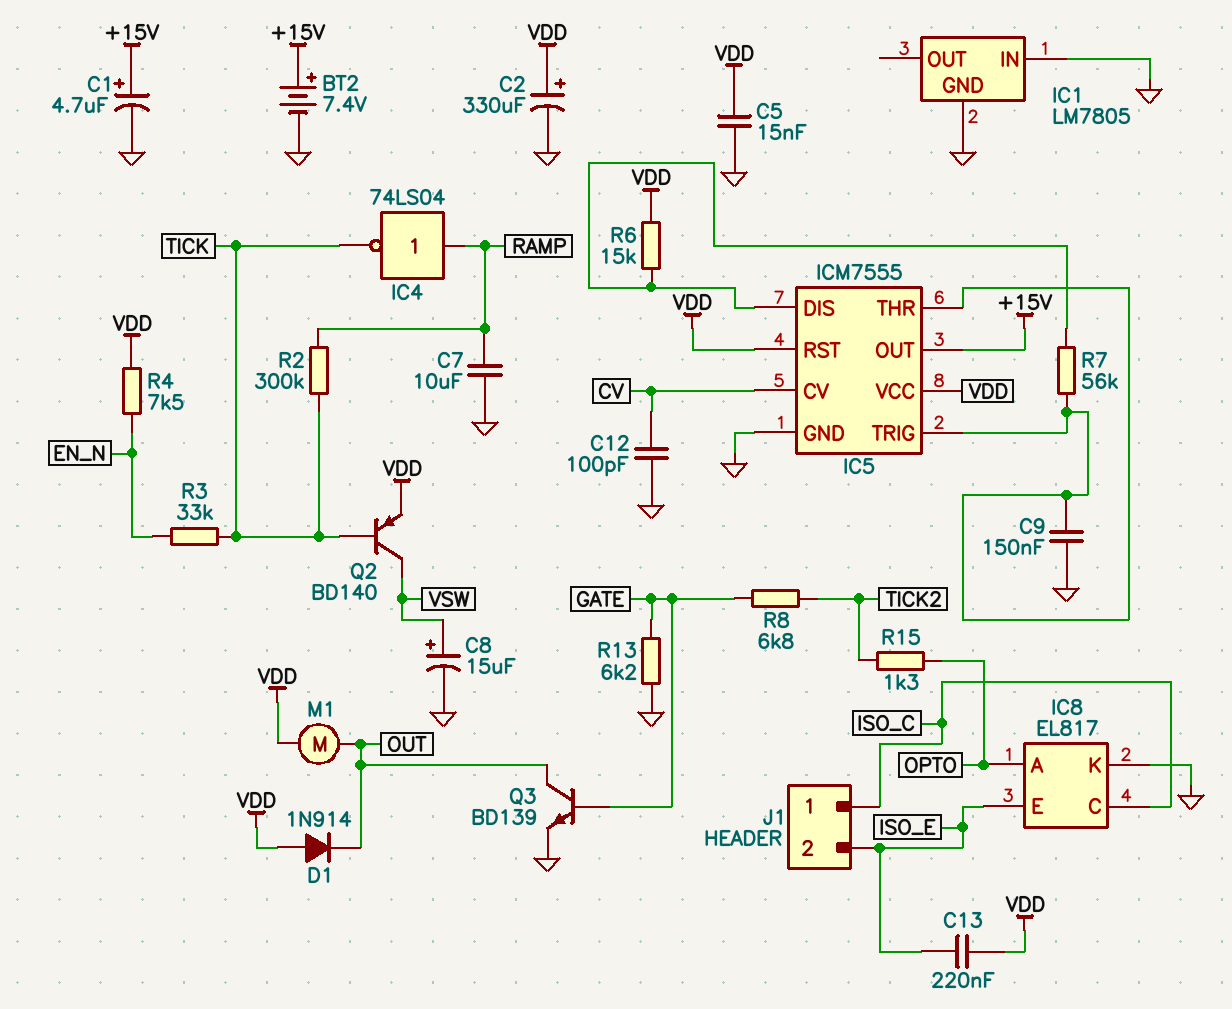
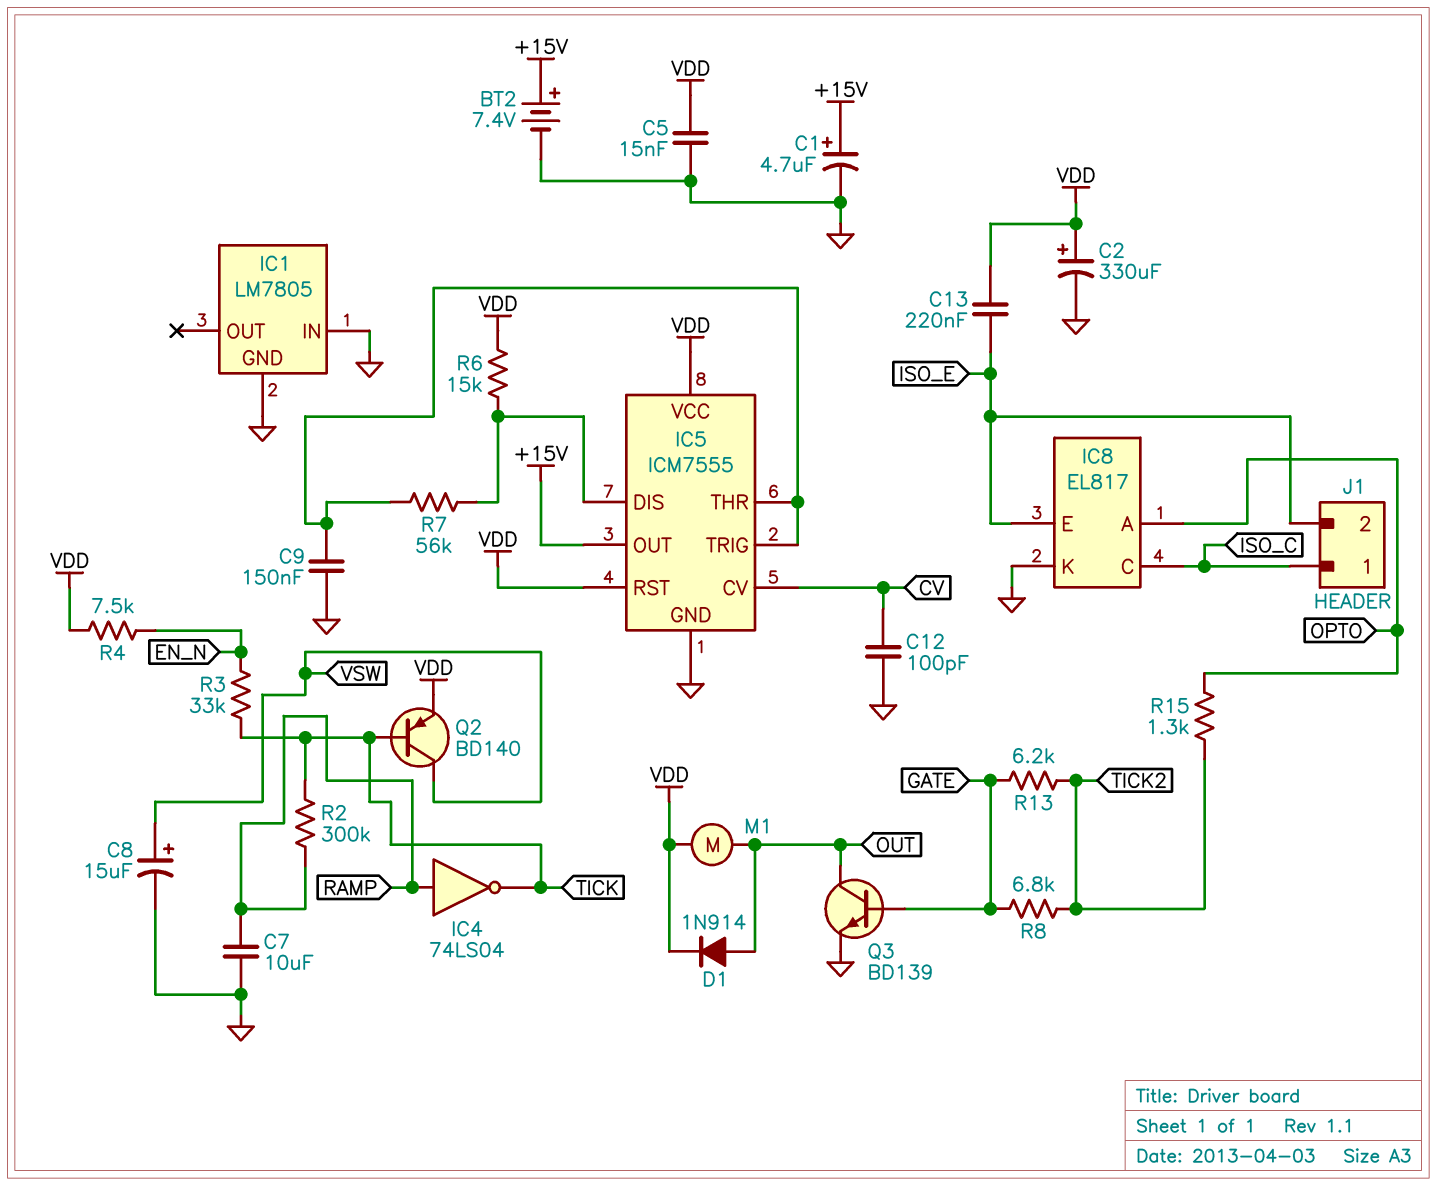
D1: diode 1N914 (A VDD, K OUT) -> diode 1N914 (A OUT, K VDD)
R13: 6.2k (GATE, GND) -> 6.2k (GATE, TICK2)

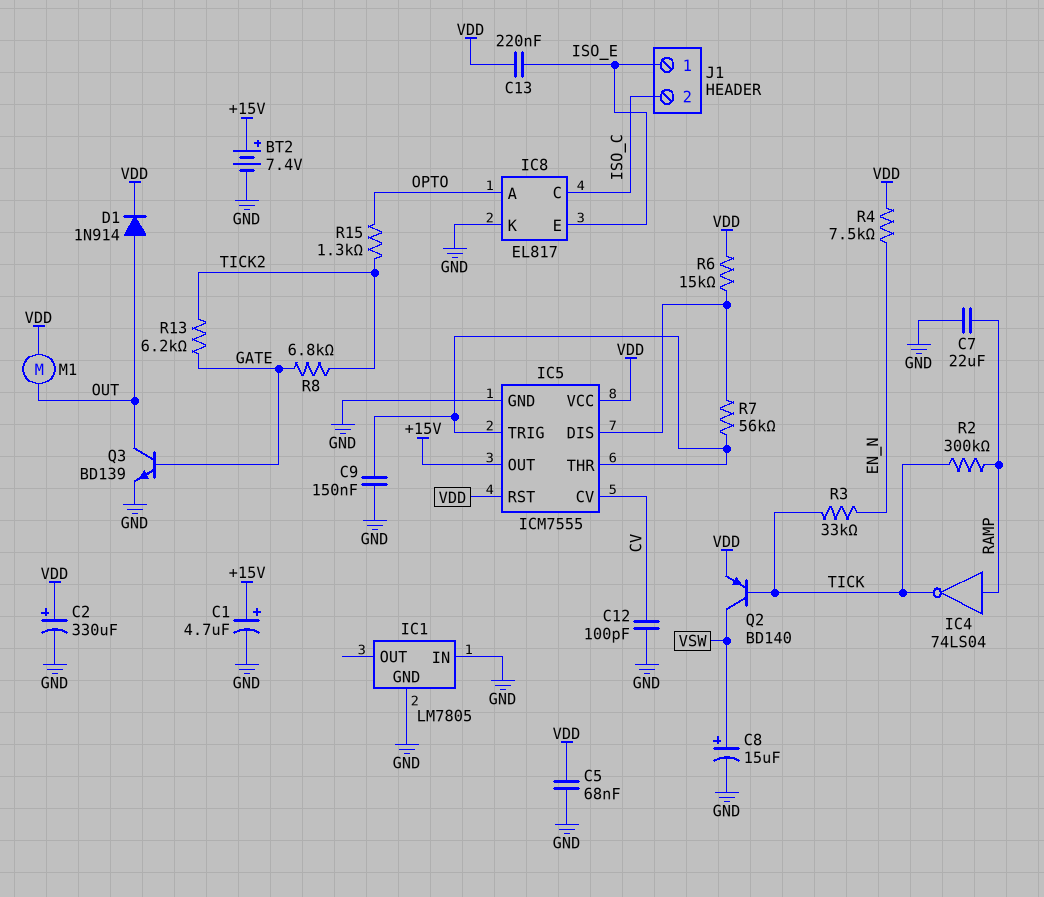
C5: 15nF (GND, VDD) -> 68nF (GND, VDD)
C7: 10uF (GND, RAMP) -> 22uF (GND, RAMP)
J1 pin 1: ISO_C -> ISO_E
J1 pin 2: ISO_E -> ISO_C

